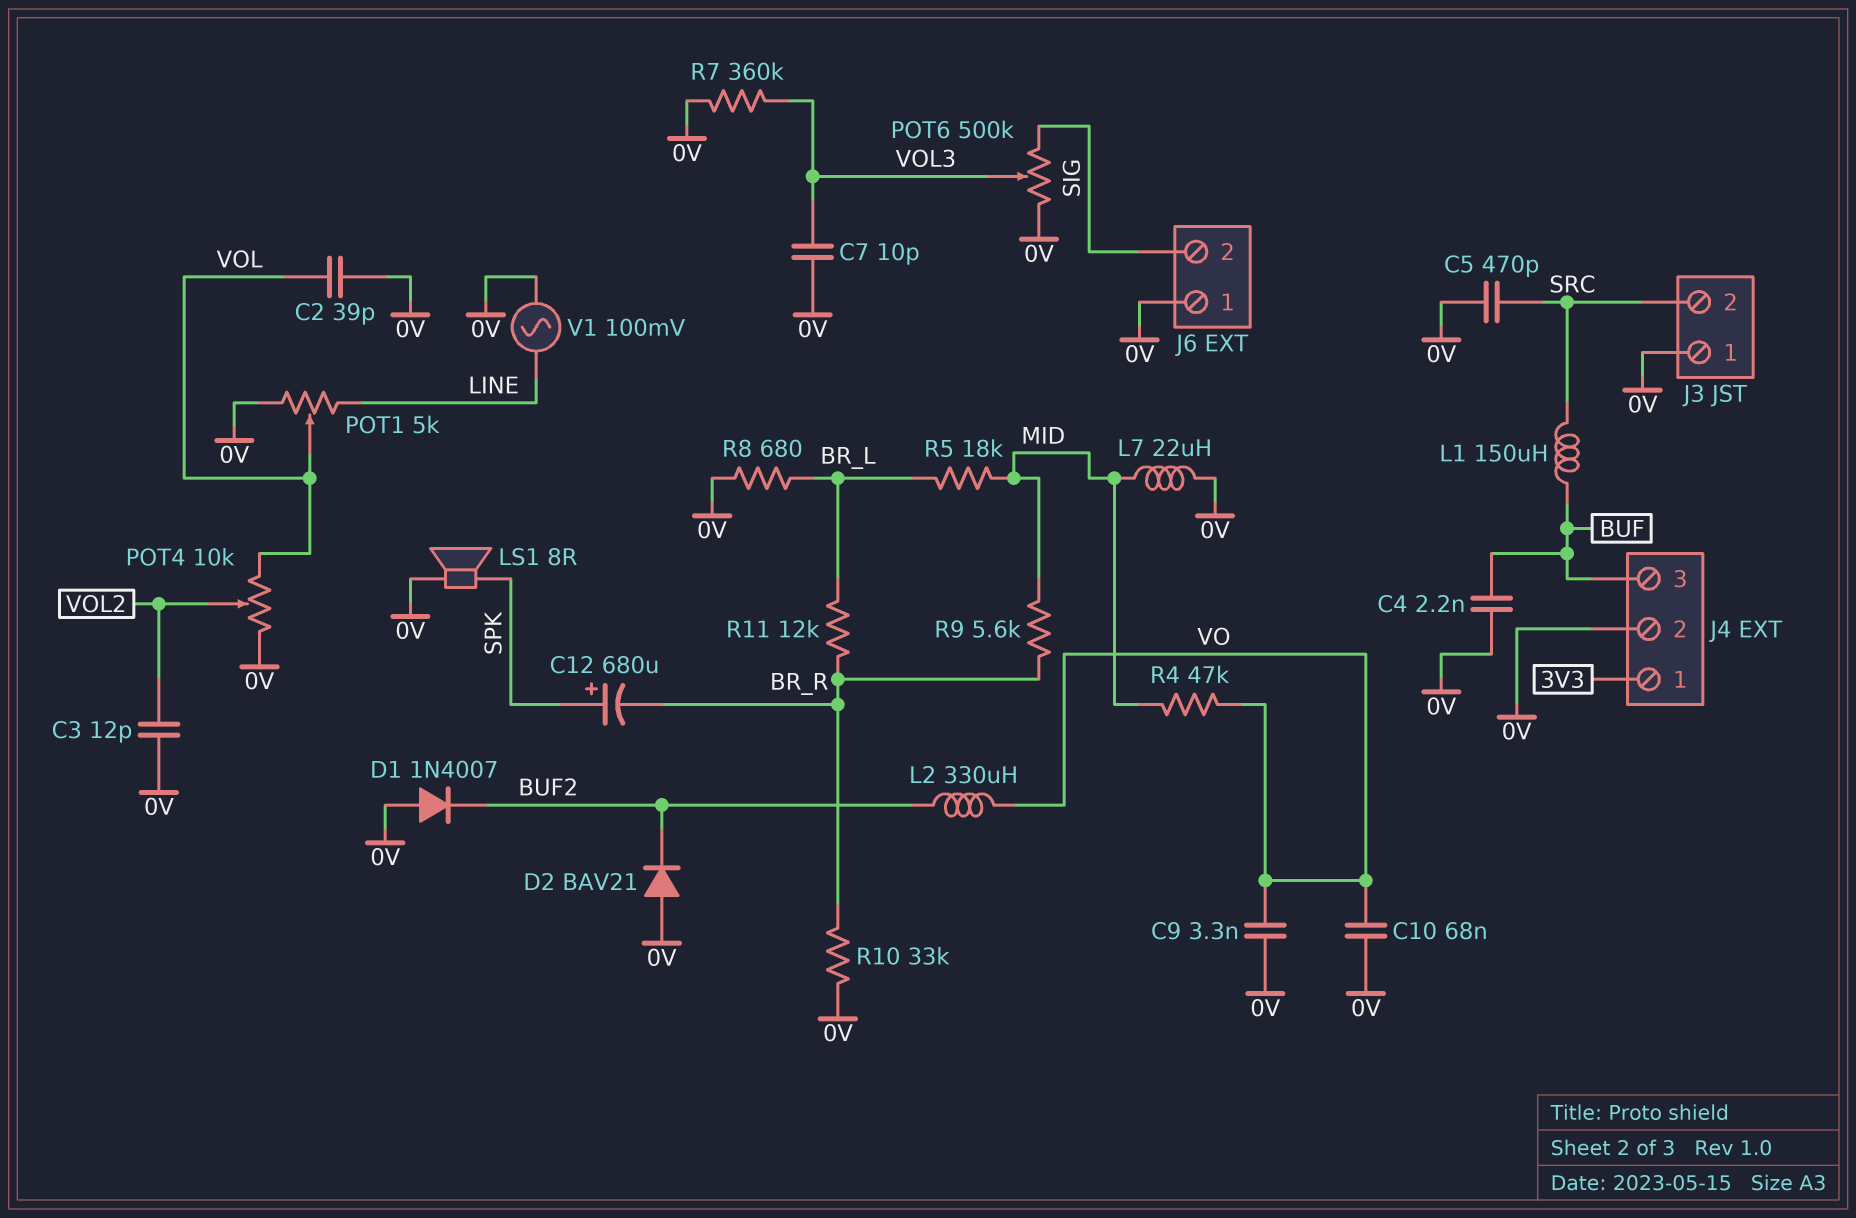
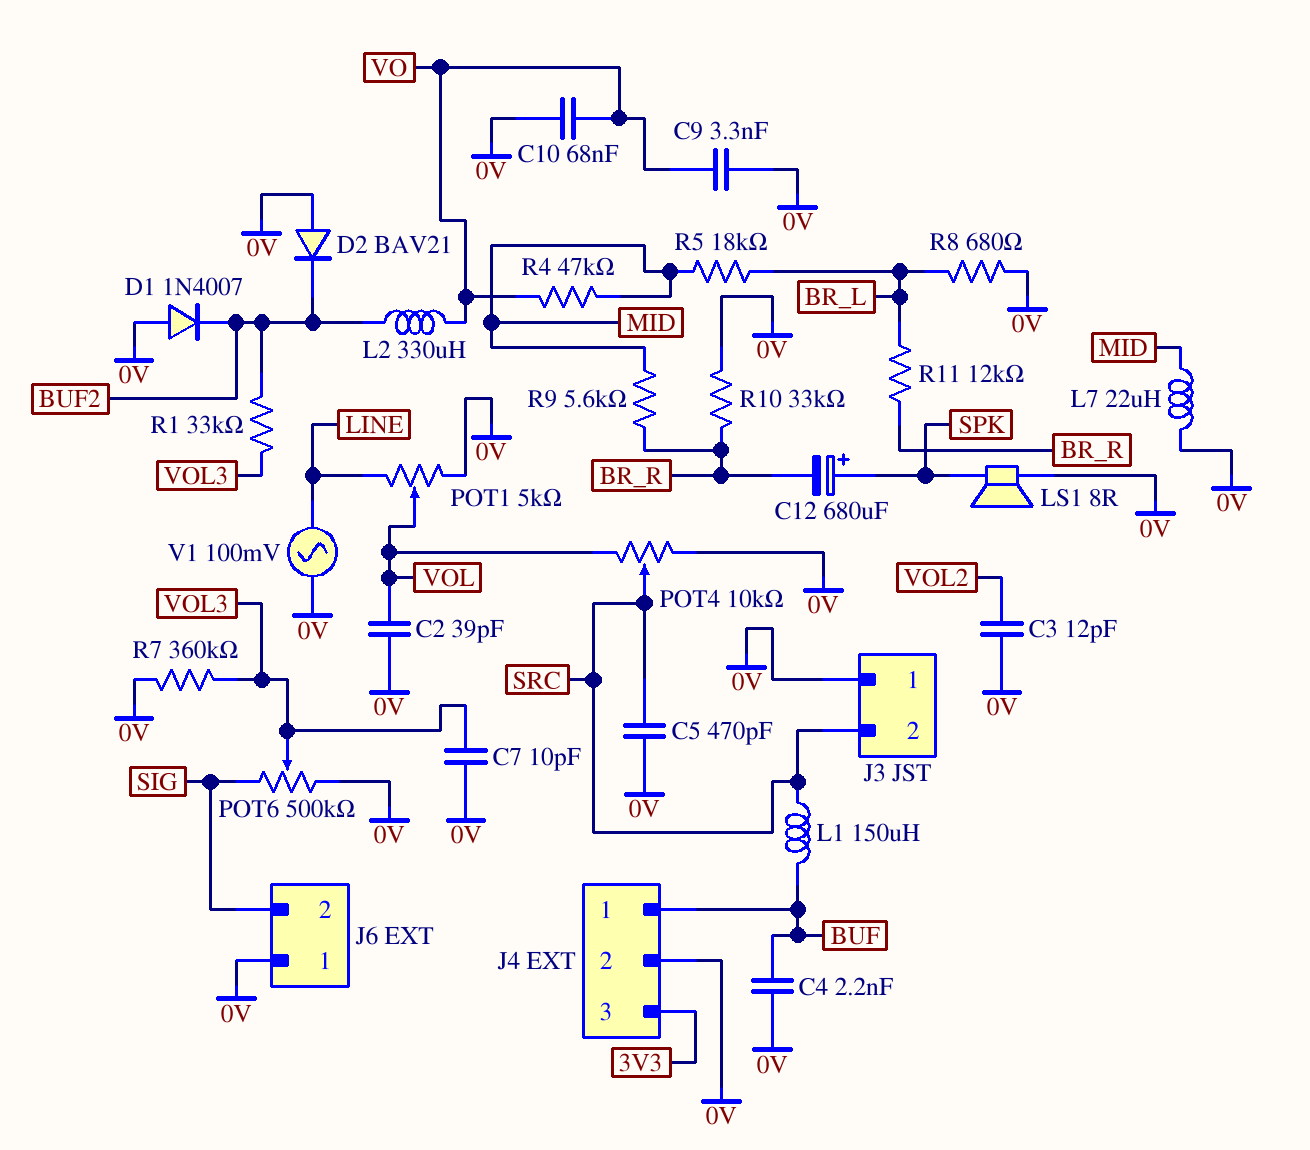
J4 pin 1: 3V3 -> BUF
J4 pin 3: BUF -> 3V3
POT4: 10k (0V, VOL, wiper VOL2) -> 10k (0V, VOL, wiper SRC)
R1: none -> 33k (BUF2, VOL3)

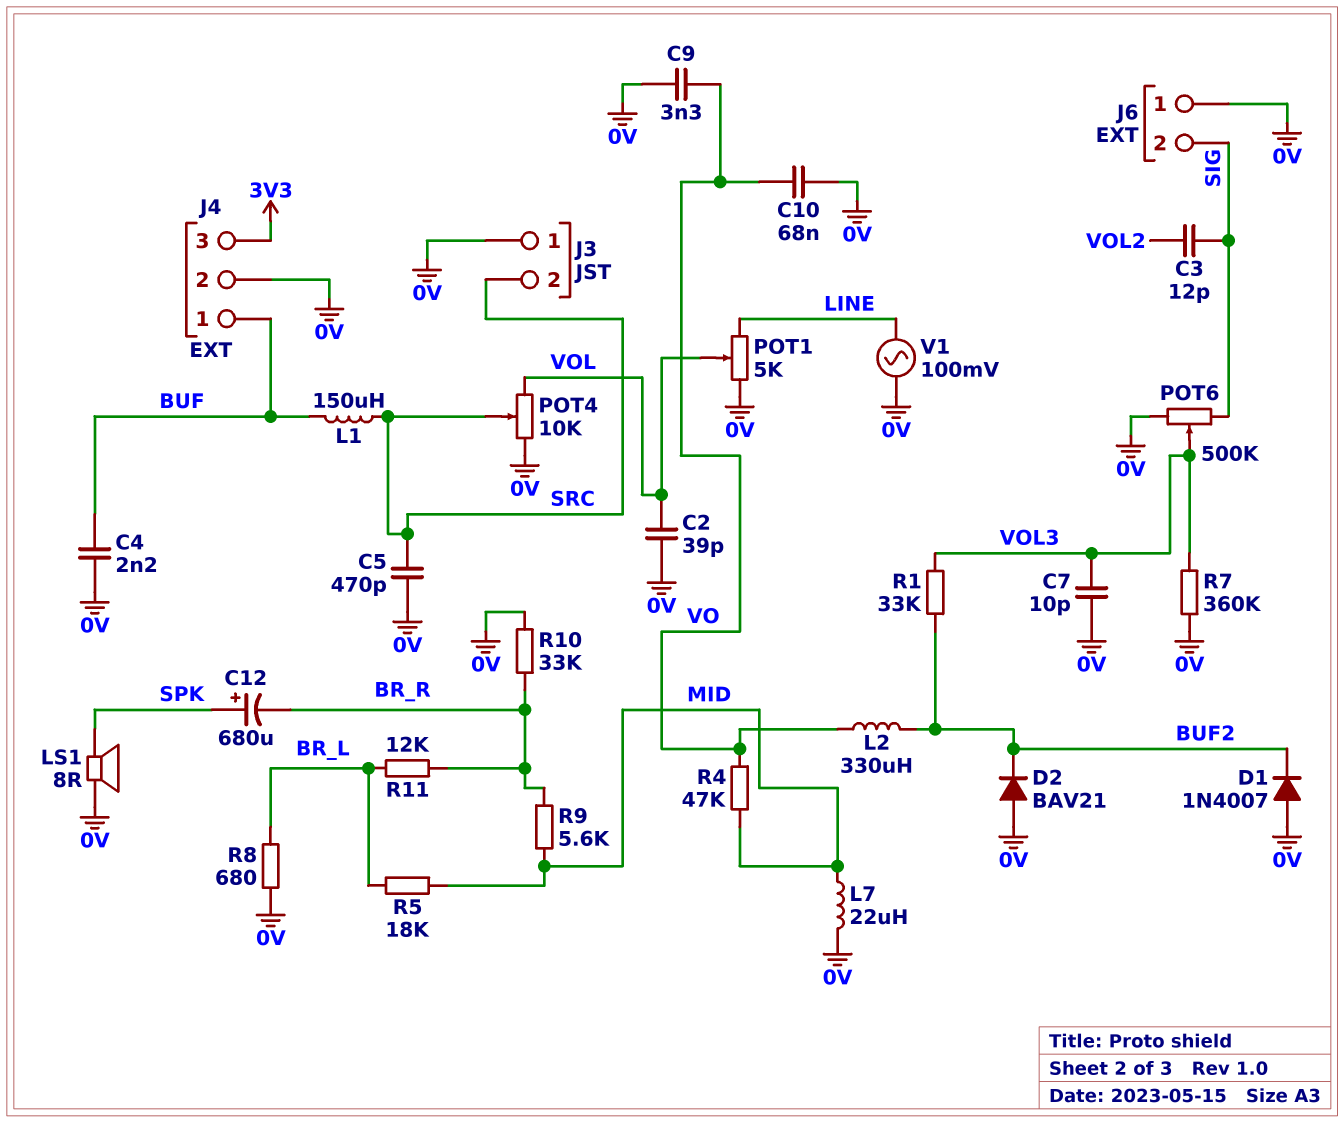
C3: 12pF (0V, VOL2) -> 12pF (SIG, VOL2)

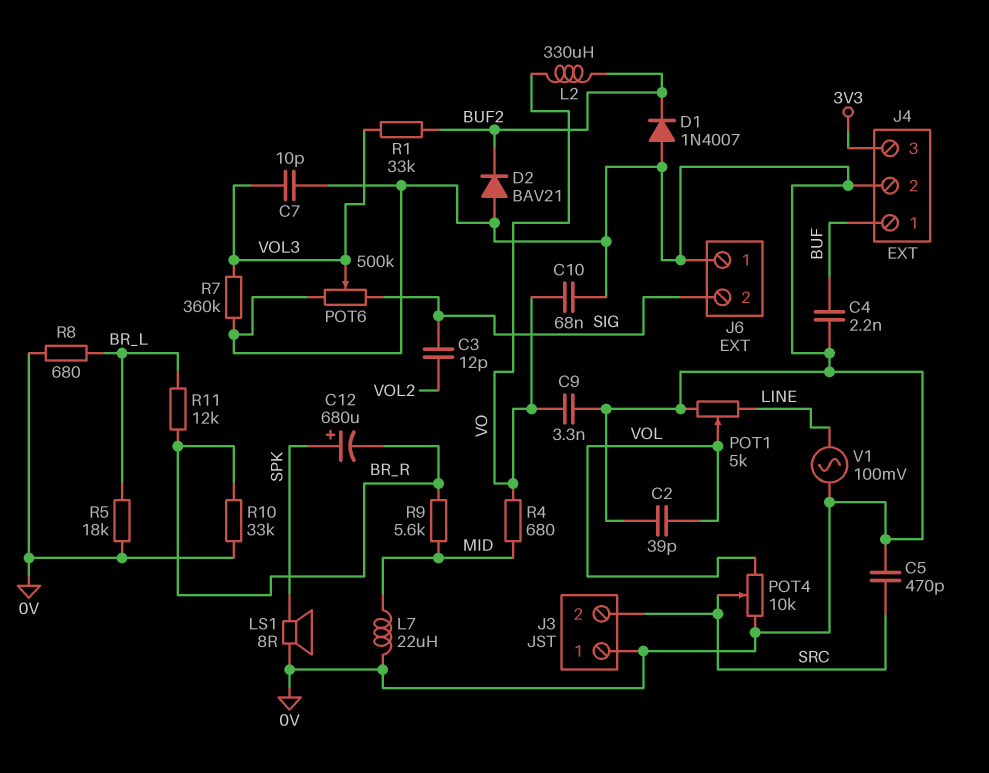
L1: 150uH (BUF, SRC) -> none
R4: 47k (MID, VO) -> 680 (MID, VO)
R5: 18k (BR_L, MID) -> 18k (0V, BR_L)

